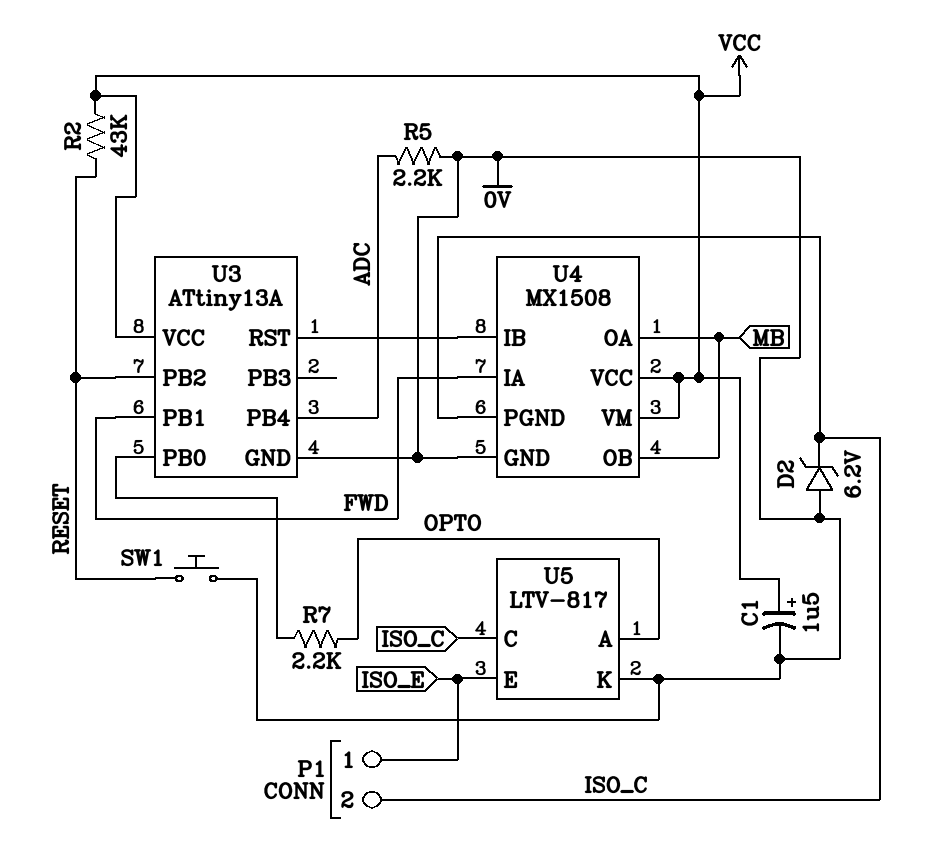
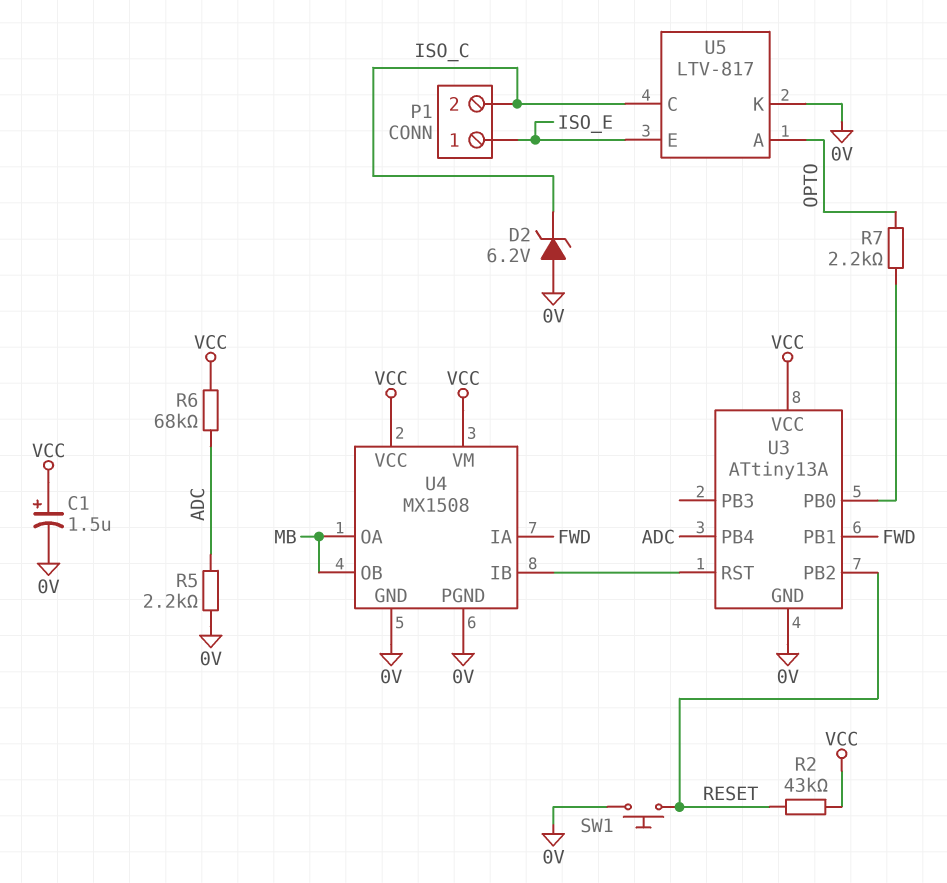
R6: none -> 68k (ADC, VCC)
U4 pin PGND: ISO_C -> 0V

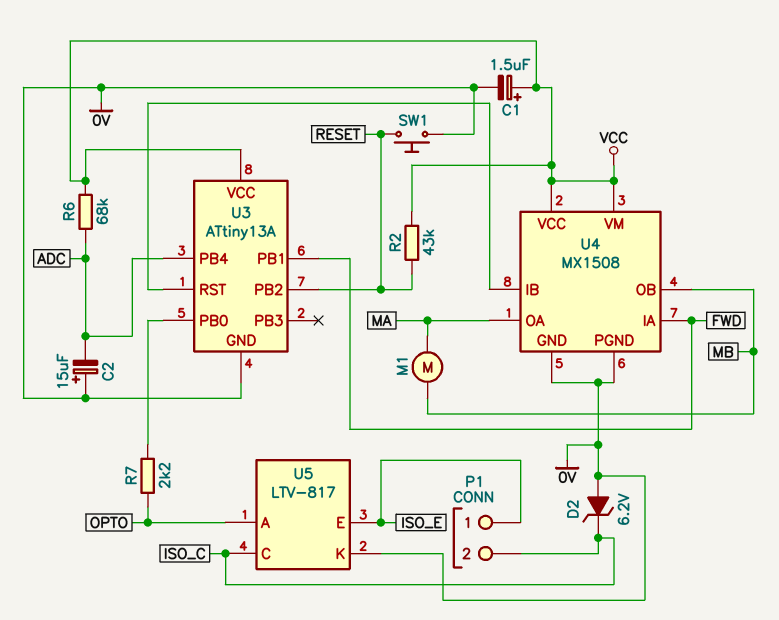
C2: none -> 15uF (plus 0V, minus ADC)
M1: none -> motor (MA, MB)
R5: 2.2k (0V, ADC) -> none
U4 pin OA: MB -> MA

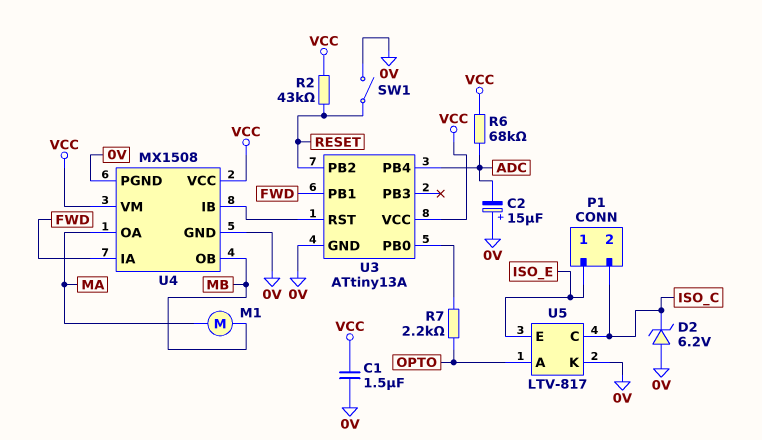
C1: 1.5uF (plus VCC, minus 0V) -> 1.5uF (0V, VCC)
SW1: button (0V, RESET) -> switch (0V, RESET)

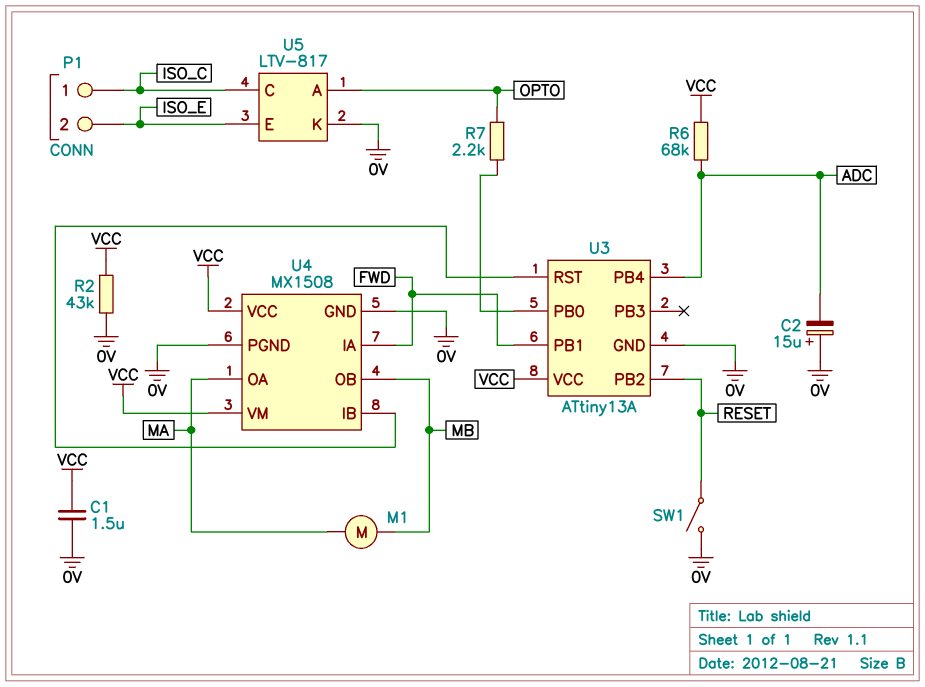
D2: zener 6.2V (A 0V, K ISO_C) -> none
P1 pin 1: ISO_E -> ISO_C
P1 pin 2: ISO_C -> ISO_E
R2: 43k (RESET, VCC) -> 43k (0V, VCC)

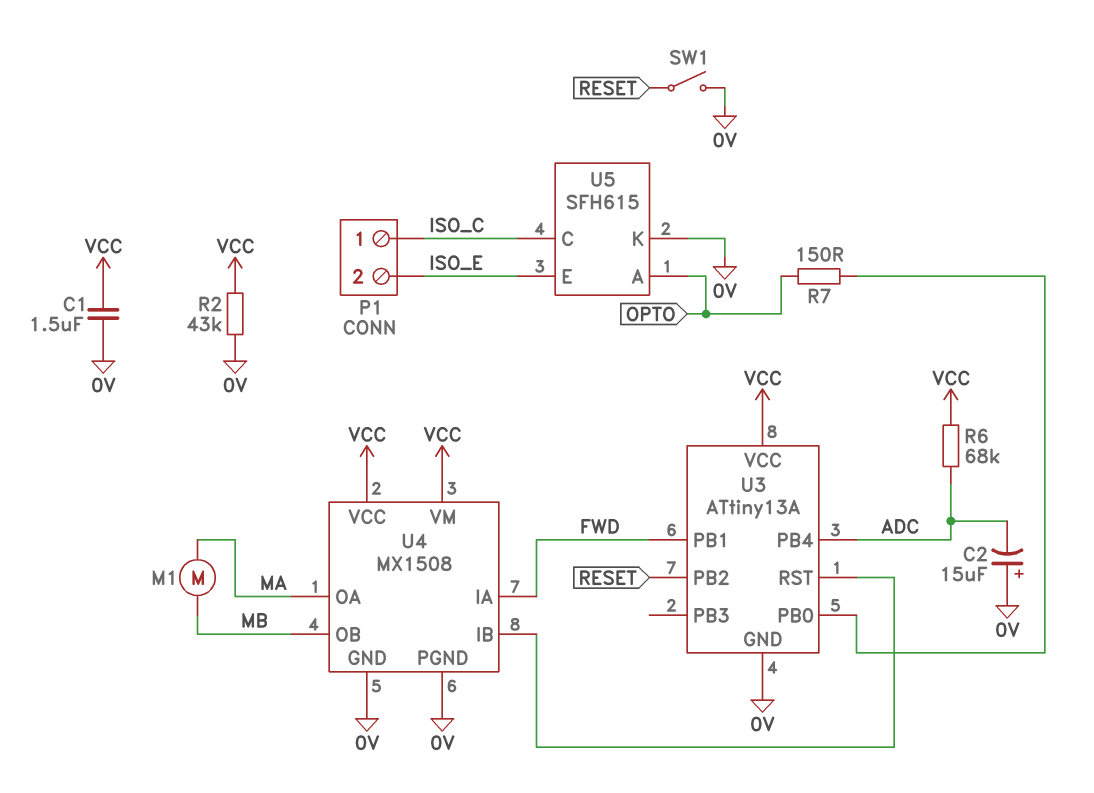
R7: 2.2k (OPTO, U3/PB0) -> 150 (OPTO, U3/PB0)
U5: LTV-817 -> SFH615

